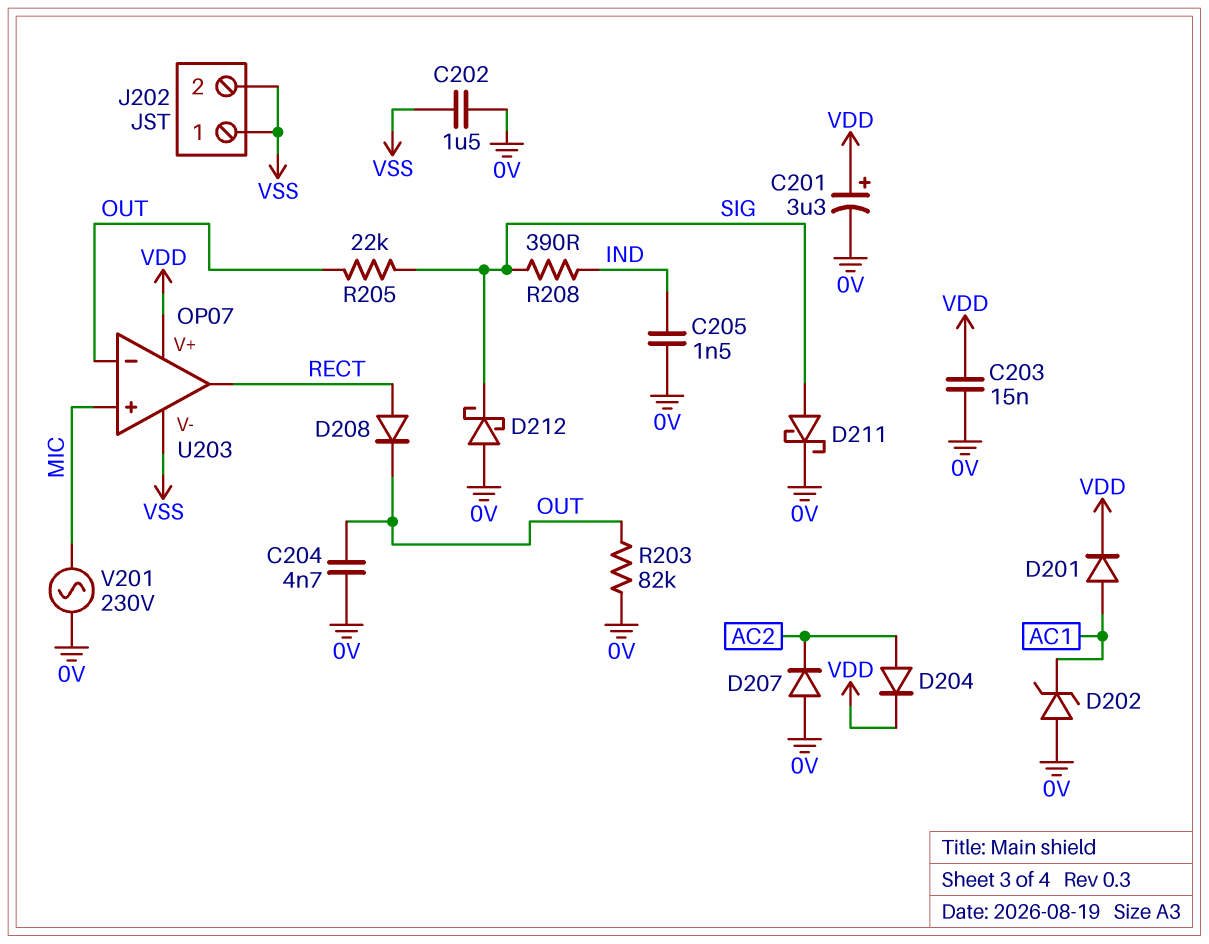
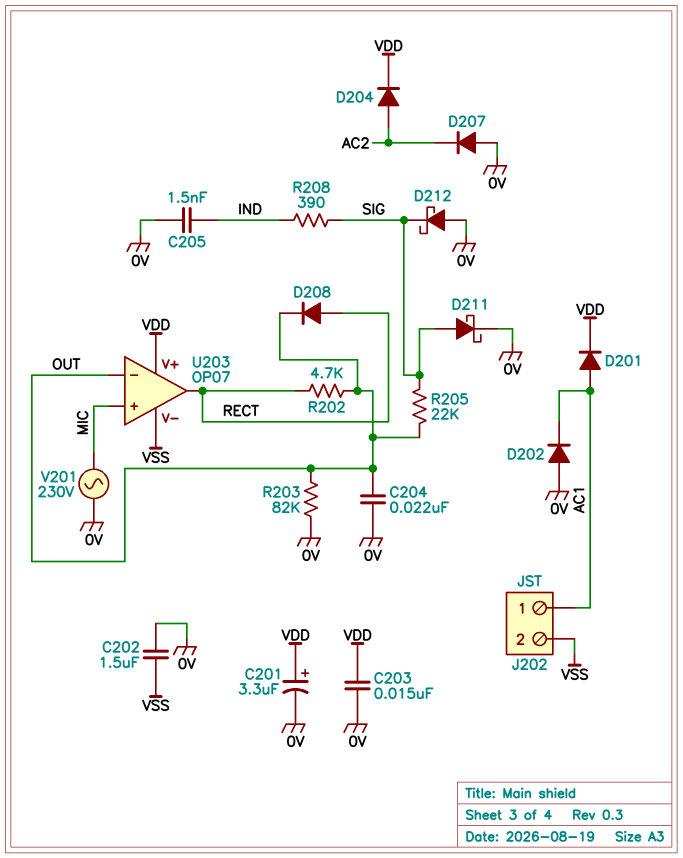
C204: 4.7nF (0V, OUT) -> 22nF (0V, OUT)
D202: zener (A 0V, K AC1) -> diode (A 0V, K AC1)
J202 pin 1: VSS -> AC1
R202: none -> 4.7k (OUT, RECT)

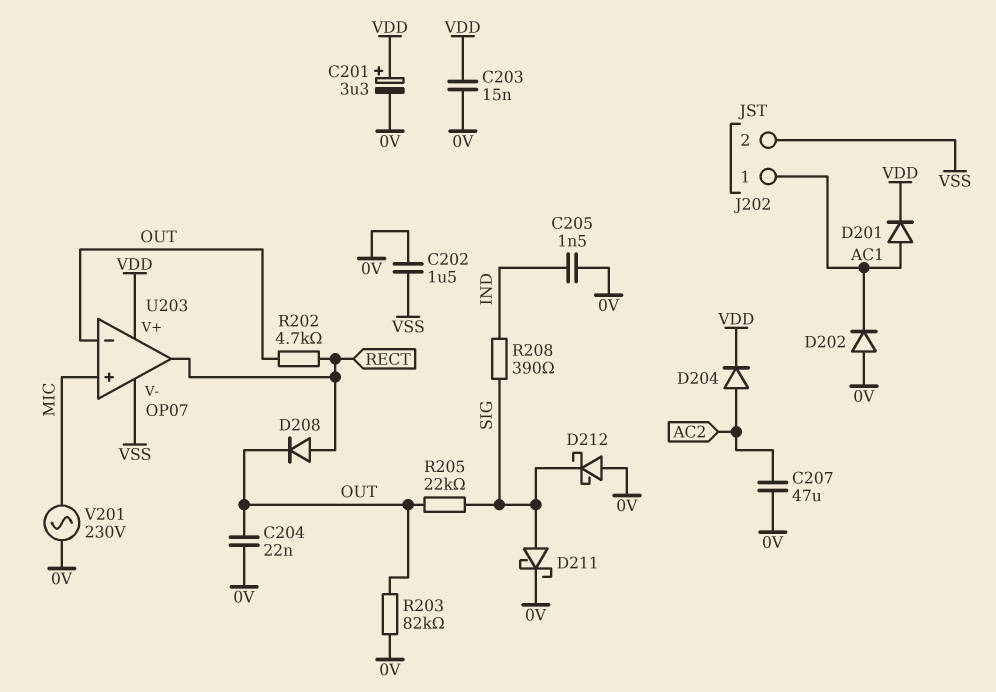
C207: none -> 47uF (0V, AC2)
D207: diode (A 0V, K AC2) -> none

